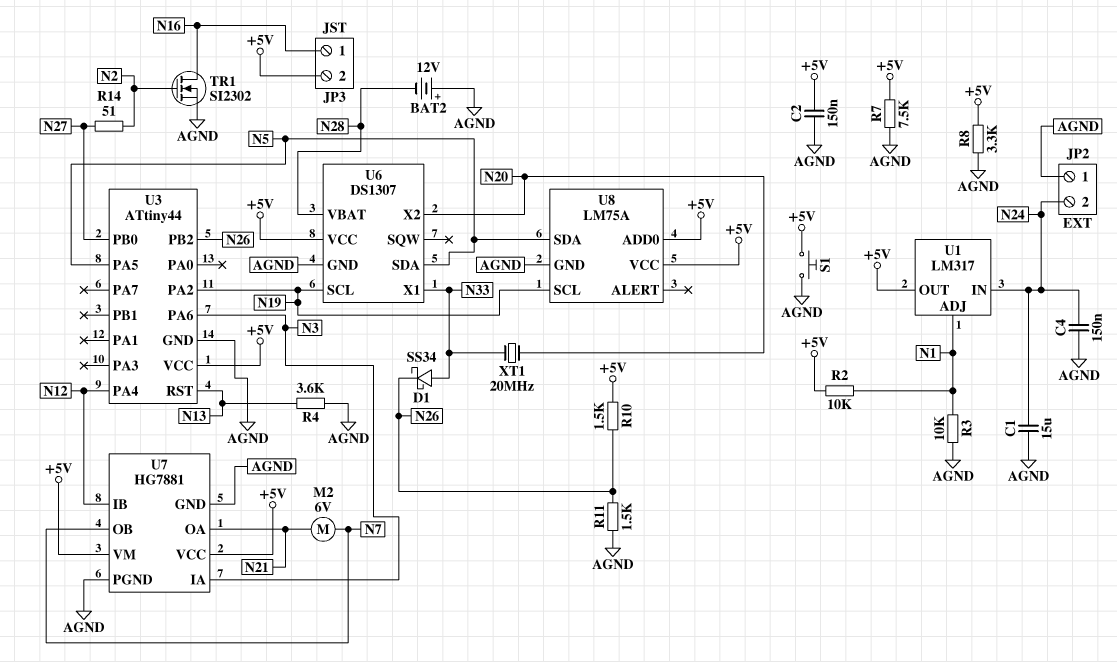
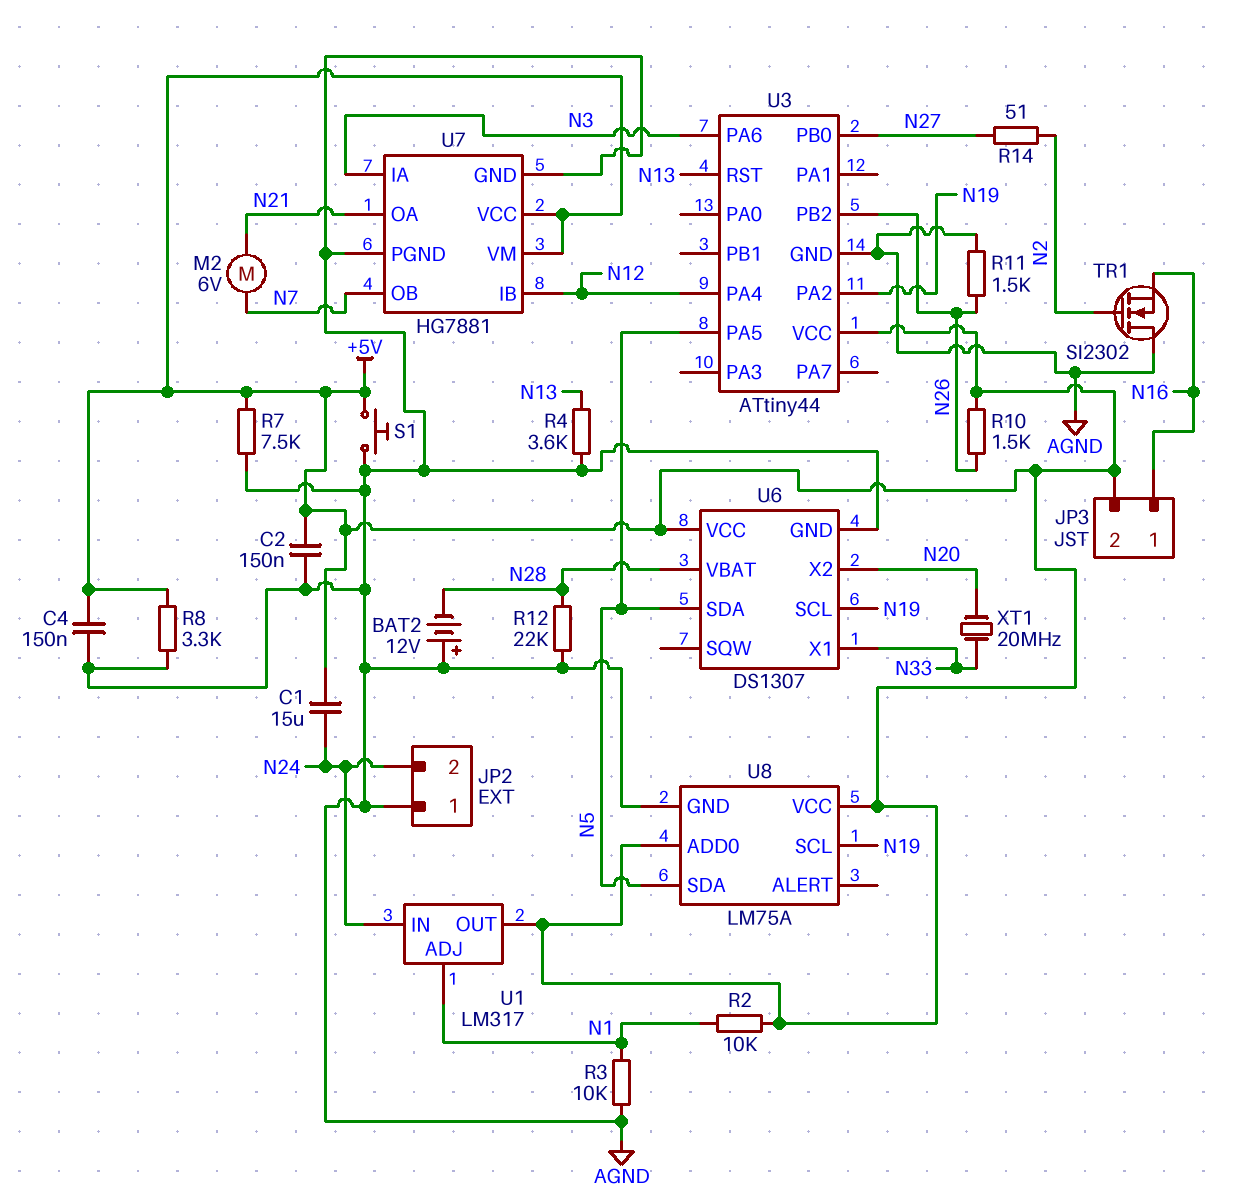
C1: 15uF (AGND, N24) -> 15uF (+5V, N24)
C4: 150nF (AGND, N24) -> 150nF (+5V, AGND)
D1: schottky SS34 (A N33, K N26) -> none
R12: none -> 22k (AGND, N28)
TR1: NMOS SI2302 (G N2, D N16, S AGND) -> NMOS SI2302 (G N2, D AGND, S N16)

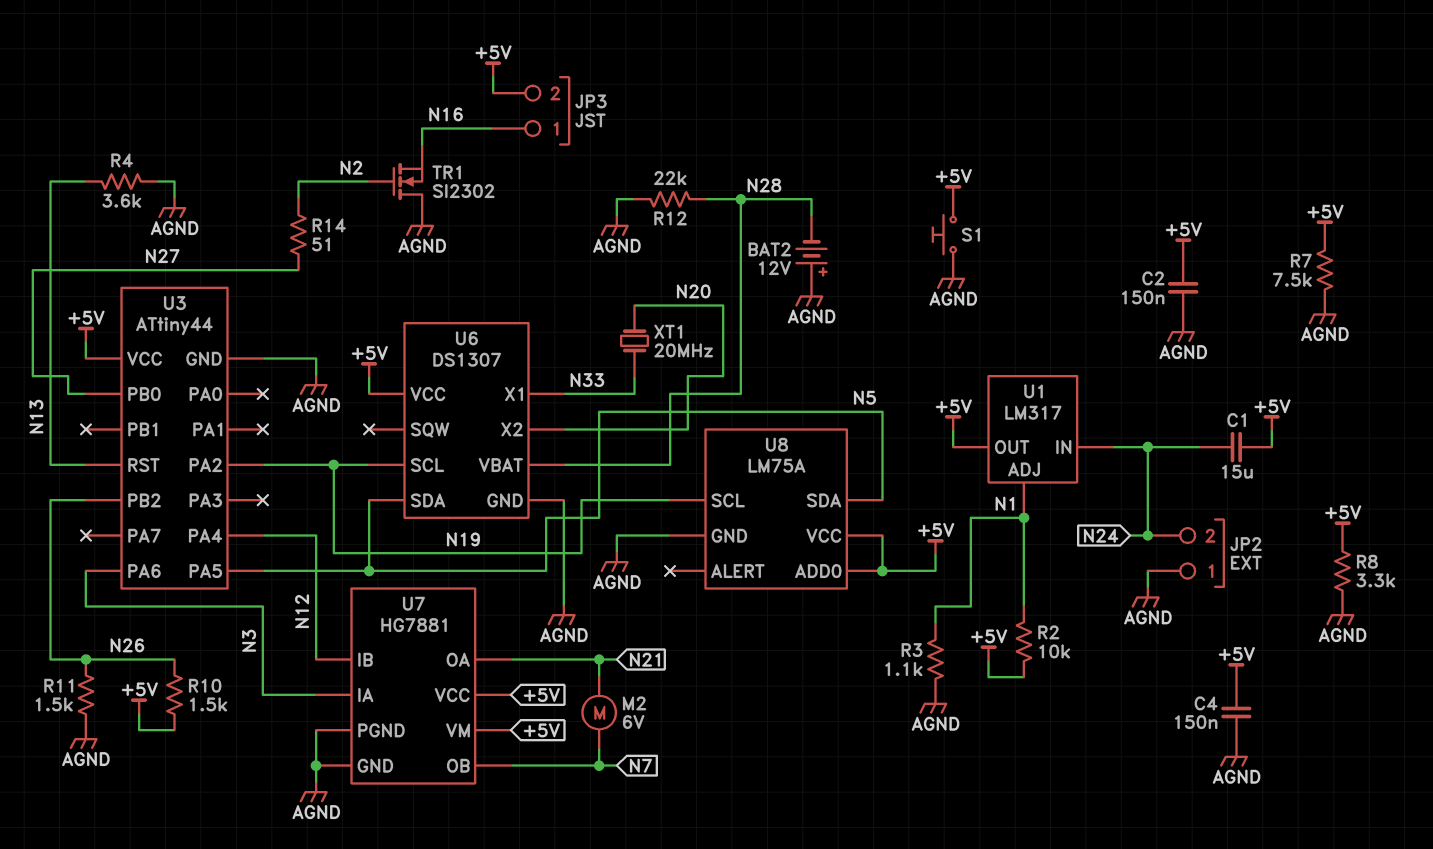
R3: 10k (AGND, N1) -> 1.1k (AGND, N1)

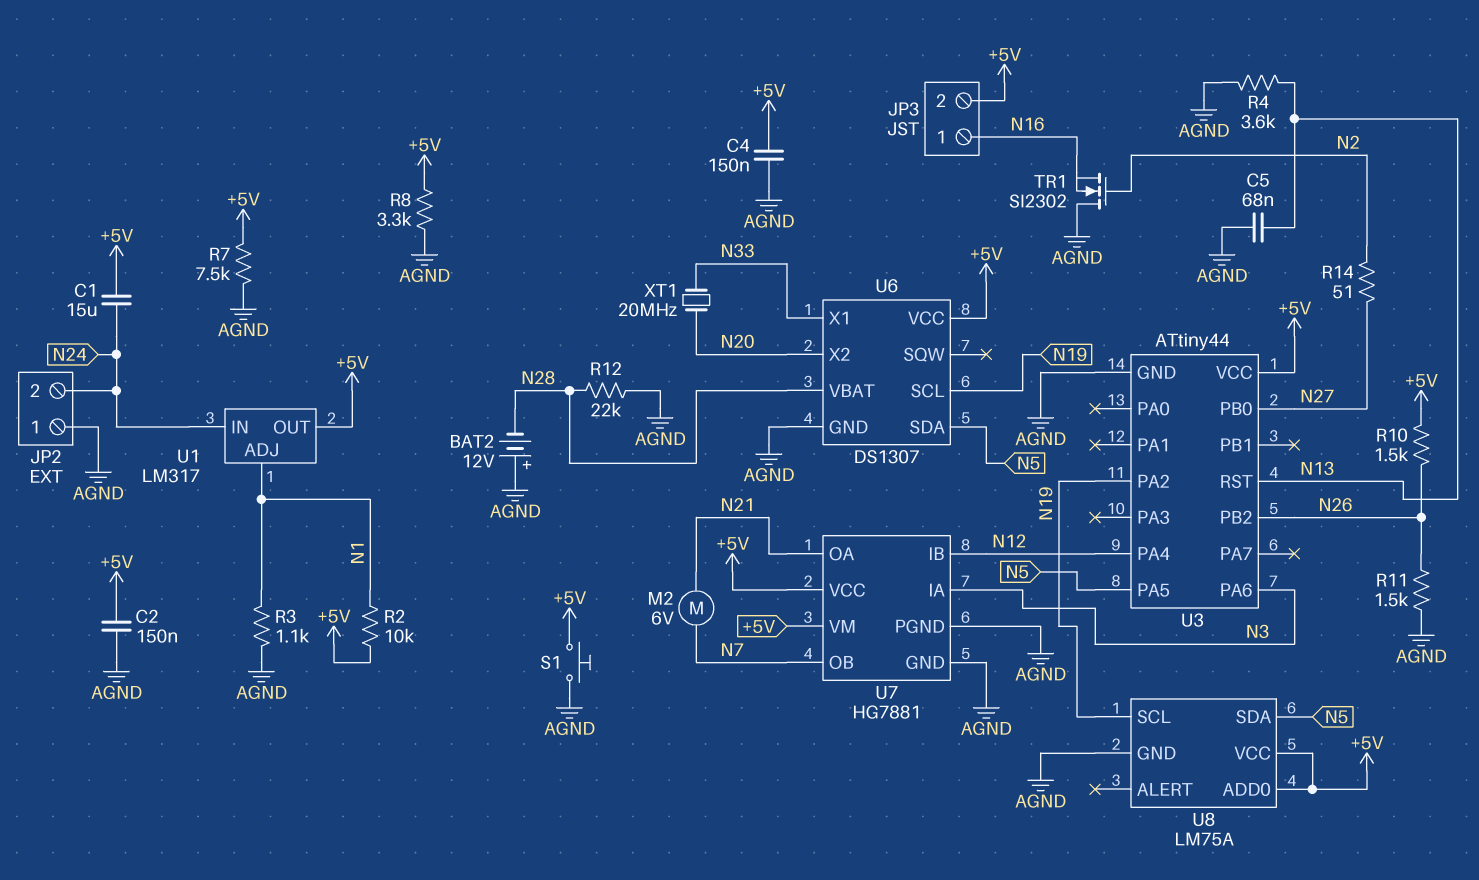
C5: none -> 68nF (AGND, N13)

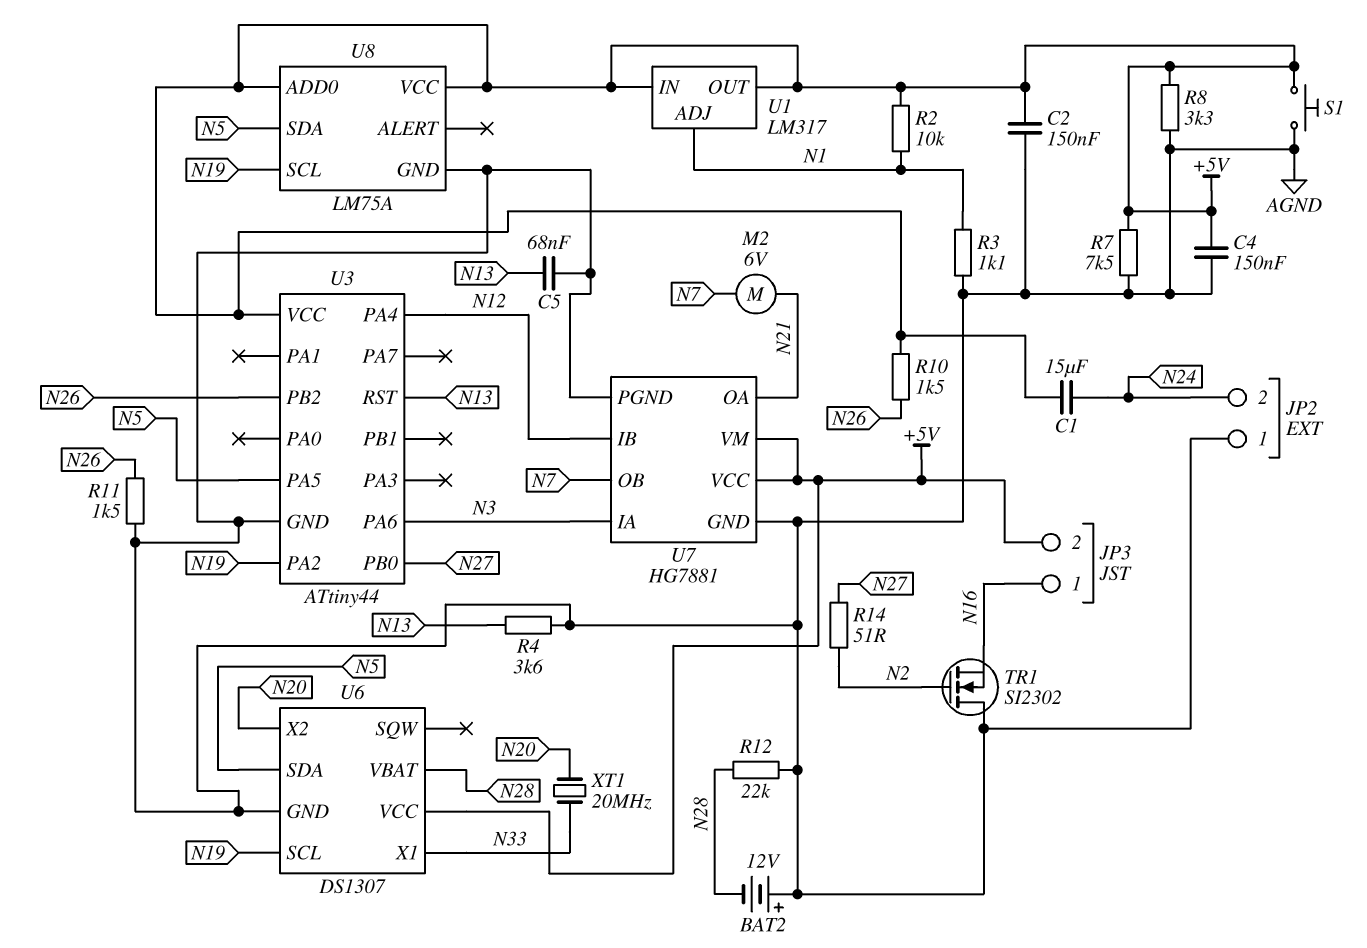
U1 pin IN: N24 -> +5V

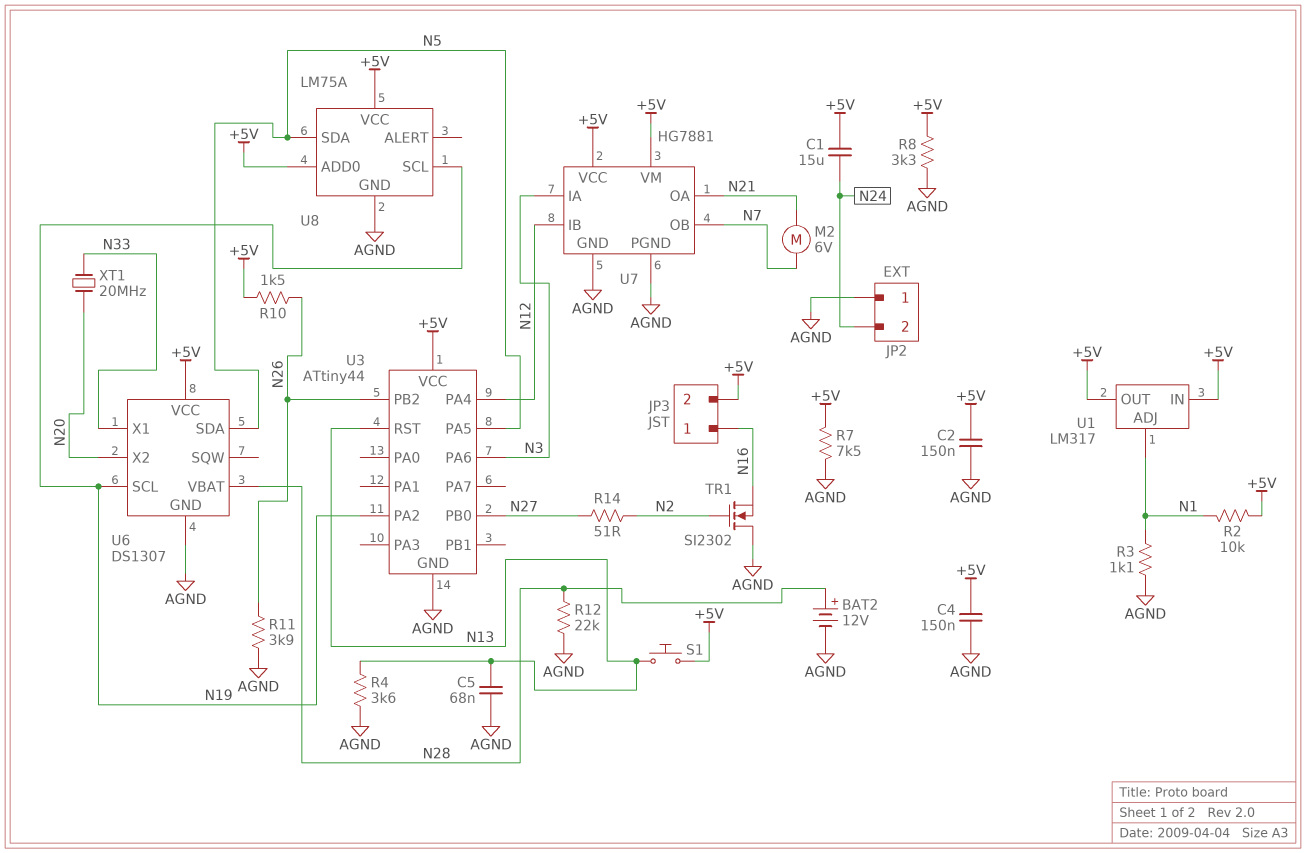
BAT2: 12V (plus AGND, minus N28) -> 12V (plus N28, minus AGND)
R11: 1.5k (AGND, N26) -> 3.9k (AGND, N26)
S1: button (+5V, AGND) -> button (+5V, N13)

